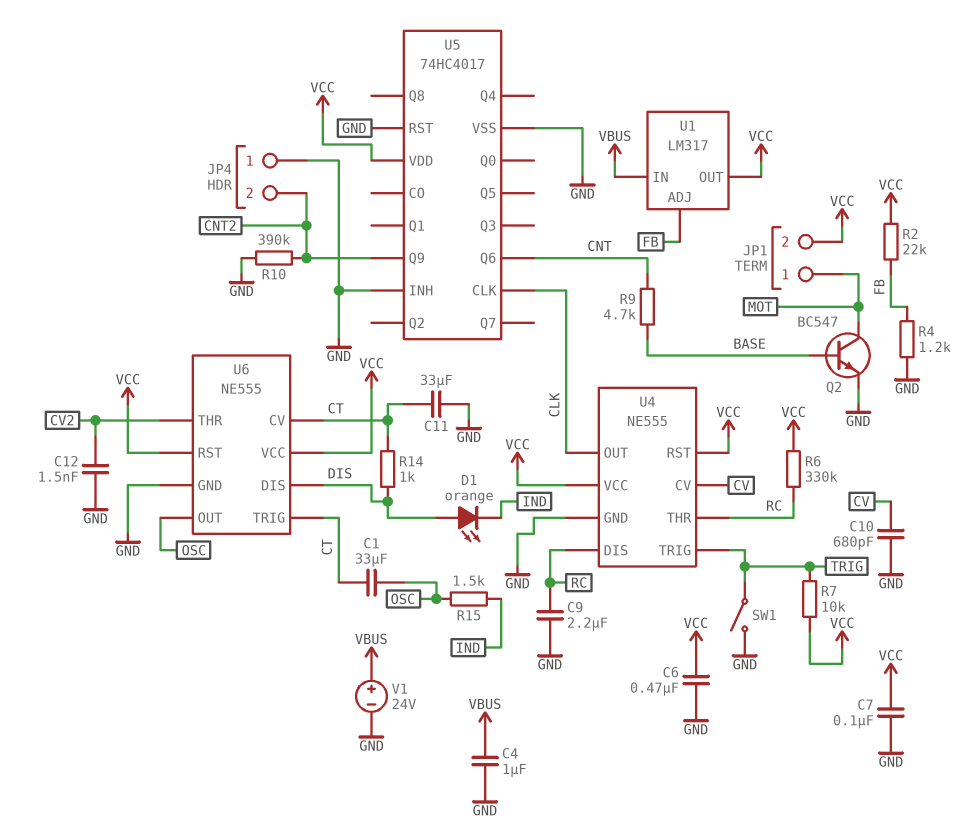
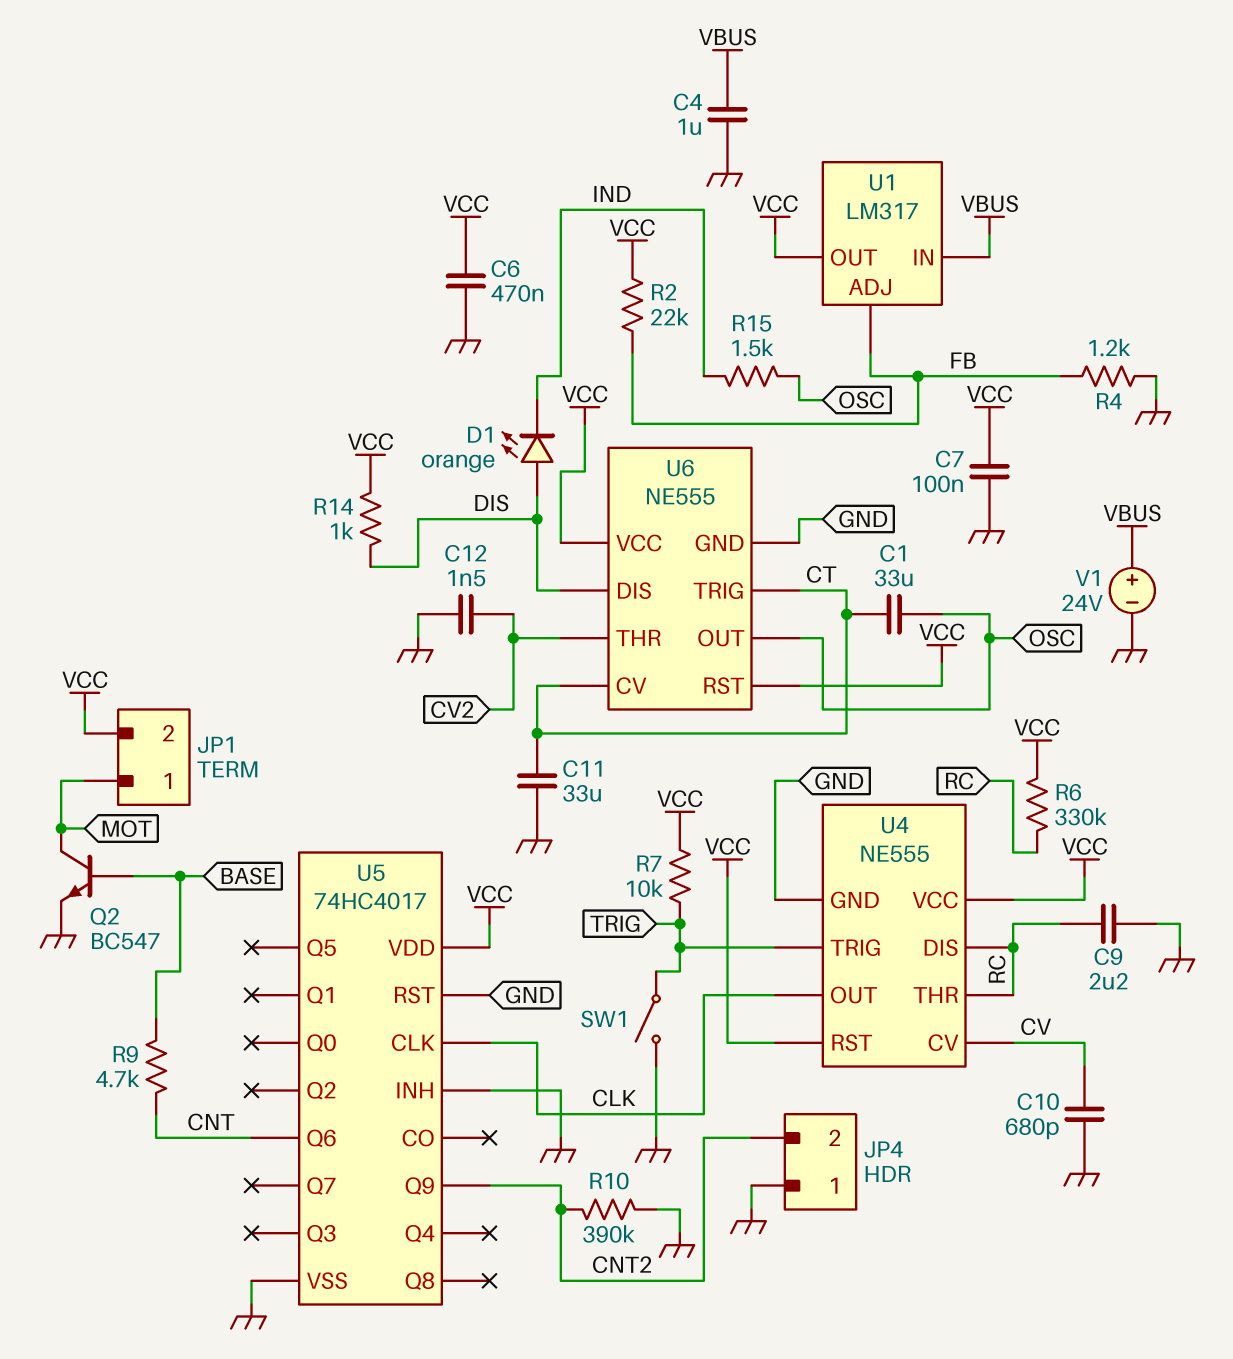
R14: 1k (CT, DIS) -> 1k (DIS, VCC)

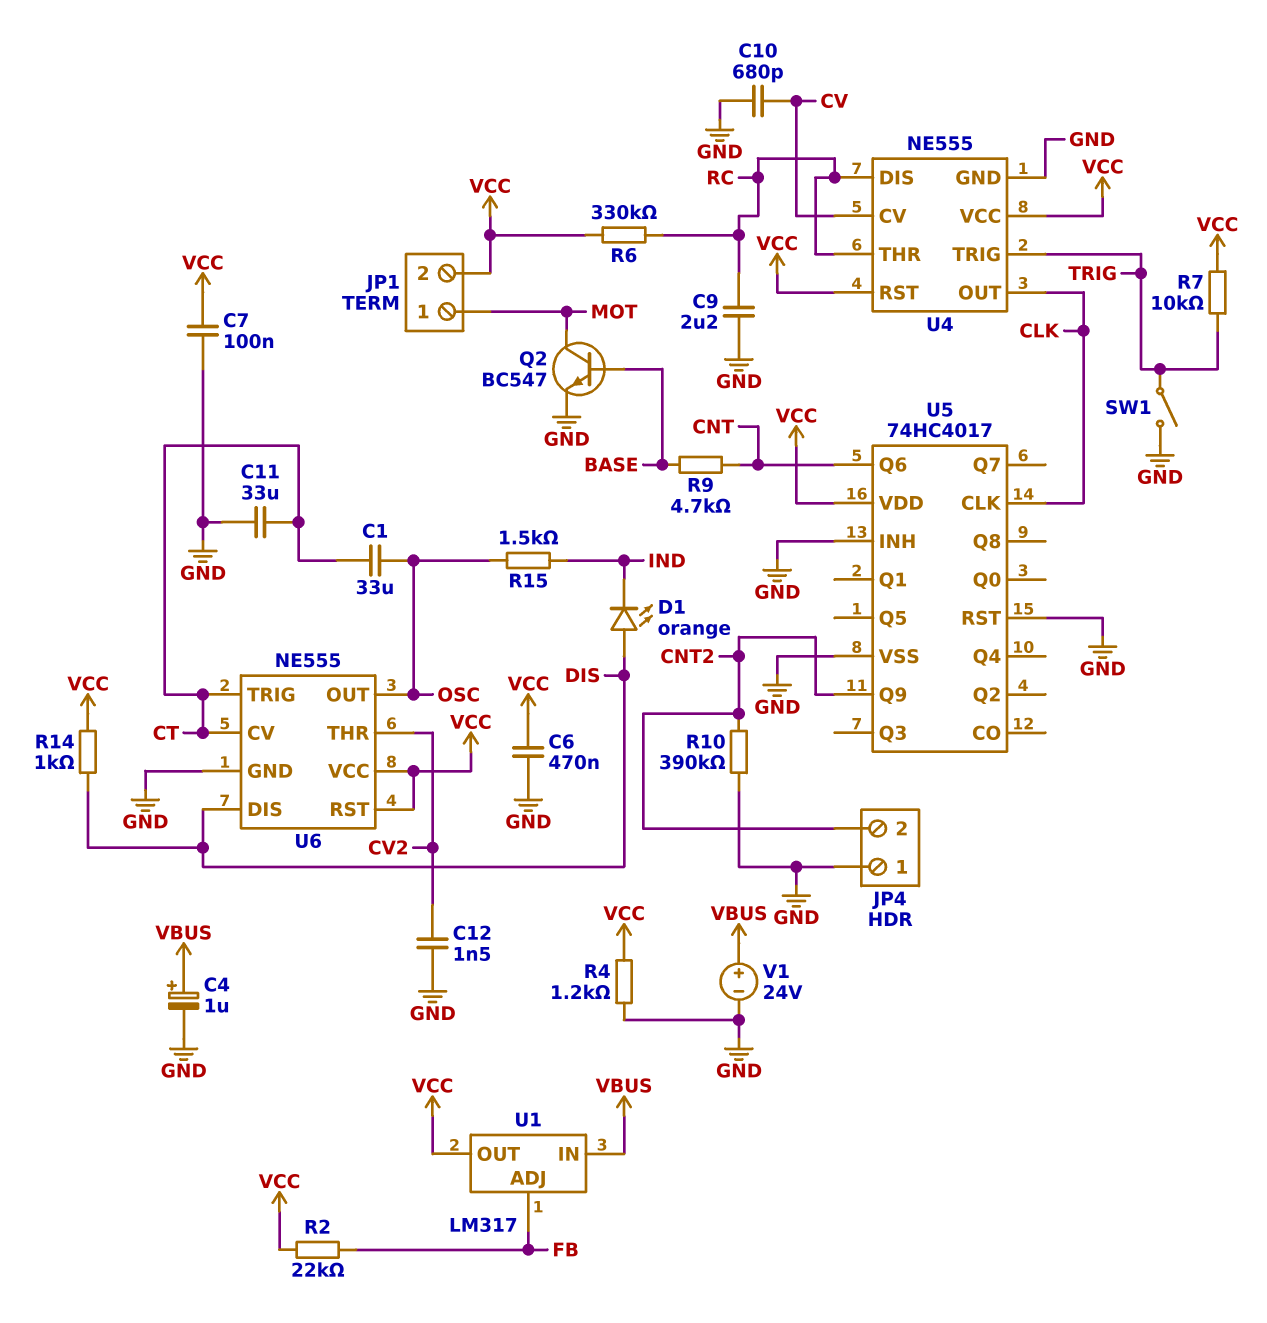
C4: 1uF (GND, VBUS) -> 1uF (plus VBUS, minus GND)
R4: 1.2k (FB, GND) -> 1.2k (GND, VCC)

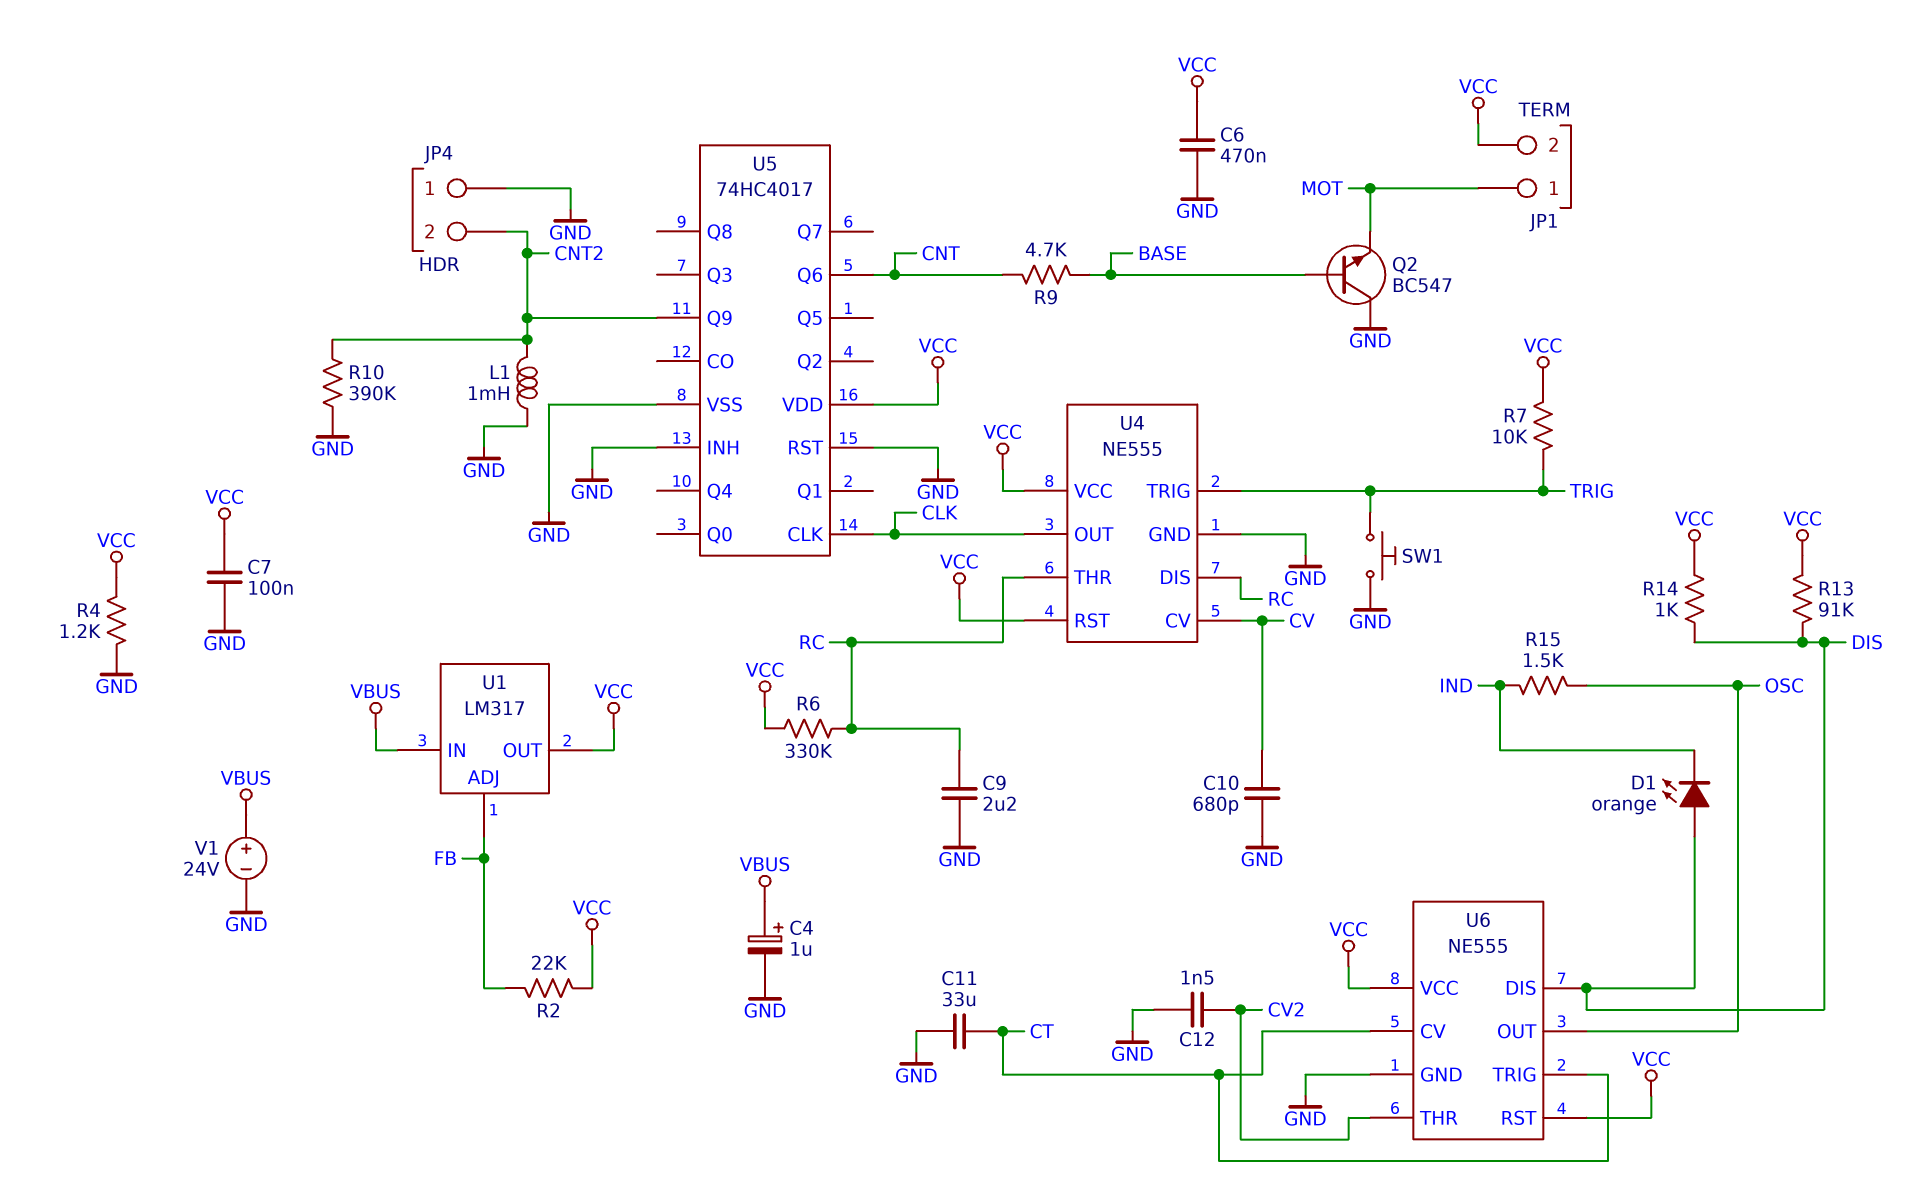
C1: 33uF (CT, OSC) -> none
L1: none -> 1mH (CNT2, GND)
Q2: NPN BC547 (B BASE, C MOT, E GND) -> NPN BC547 (B BASE, C GND, E MOT)
R13: none -> 91k (DIS, VCC)
SW1: switch (GND, TRIG) -> button (GND, TRIG)

